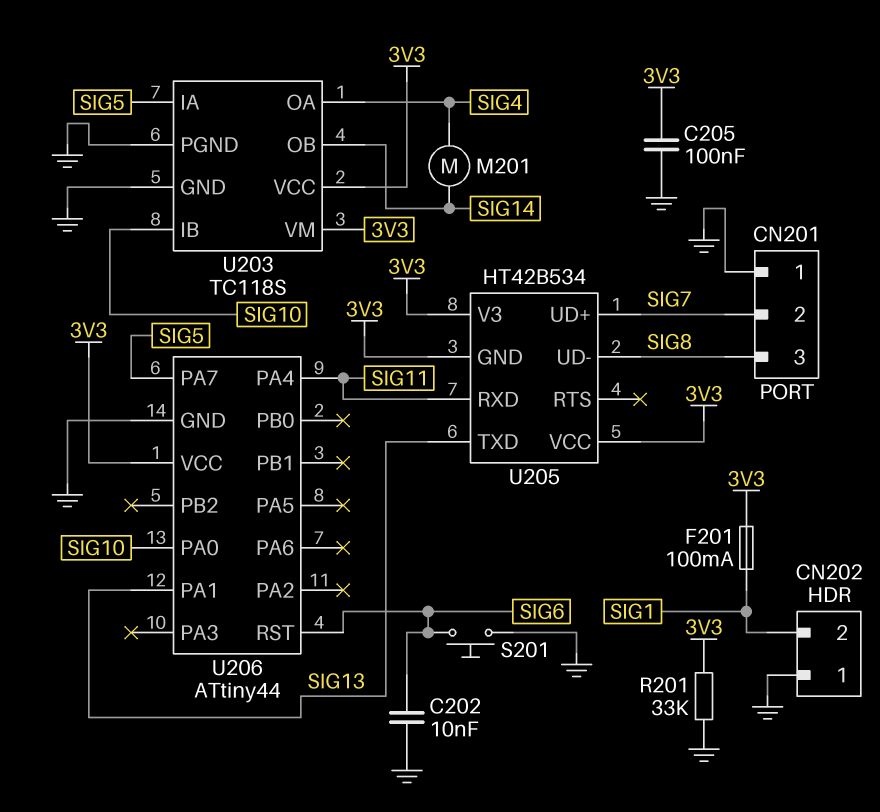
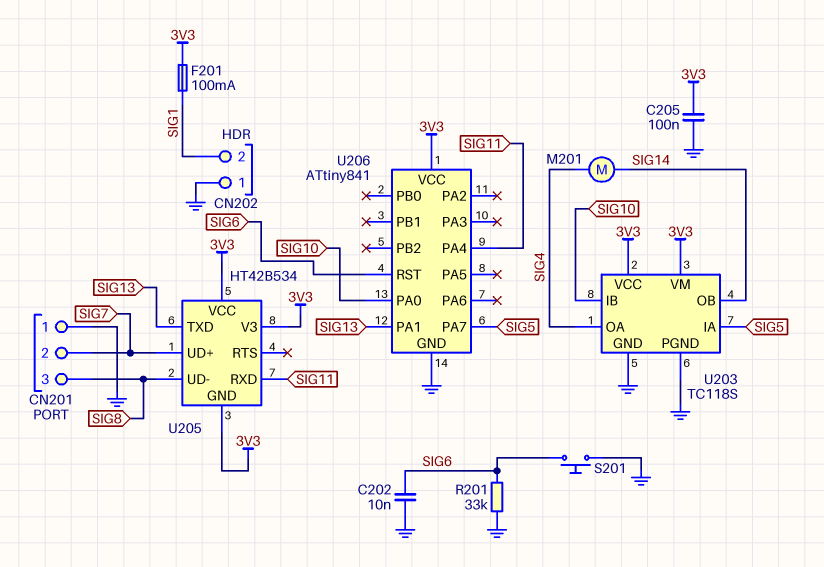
R201: 33k (3V3, GND) -> 33k (GND, SIG6)
U206: ATtiny44 -> ATtiny841

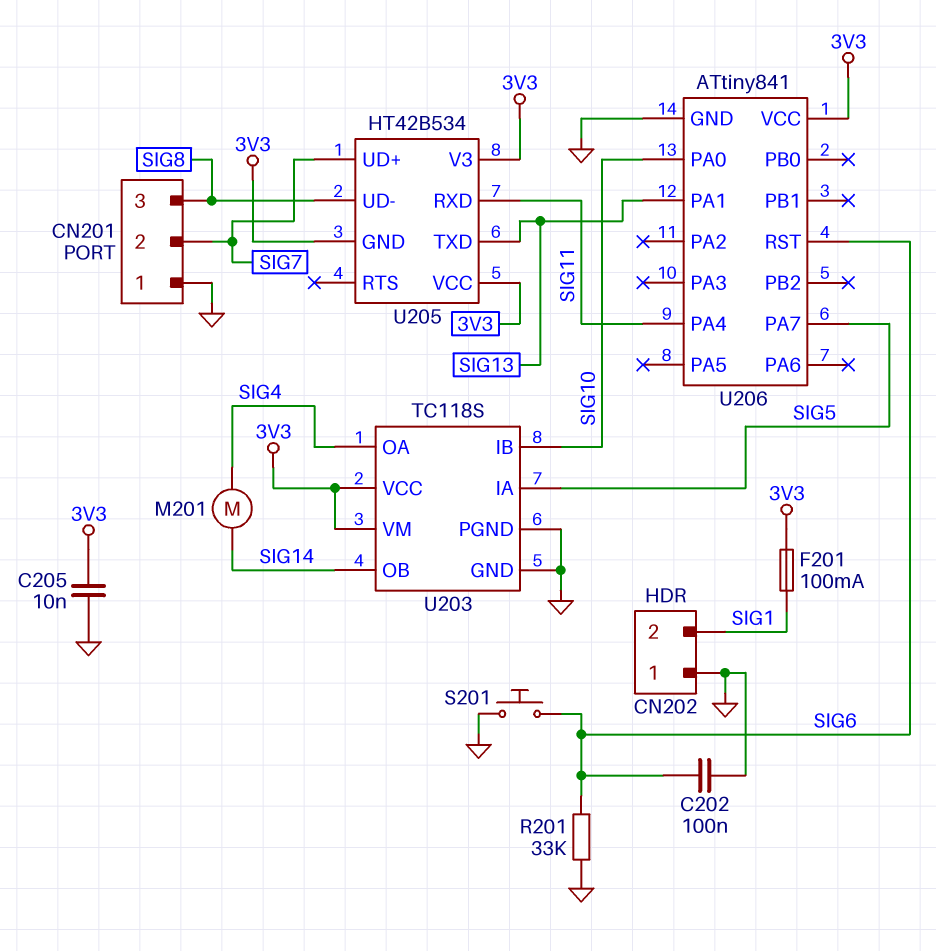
C202: 10nF (GND, SIG6) -> 100nF (GND, SIG6)
C205: 100nF (3V3, GND) -> 10nF (3V3, GND)

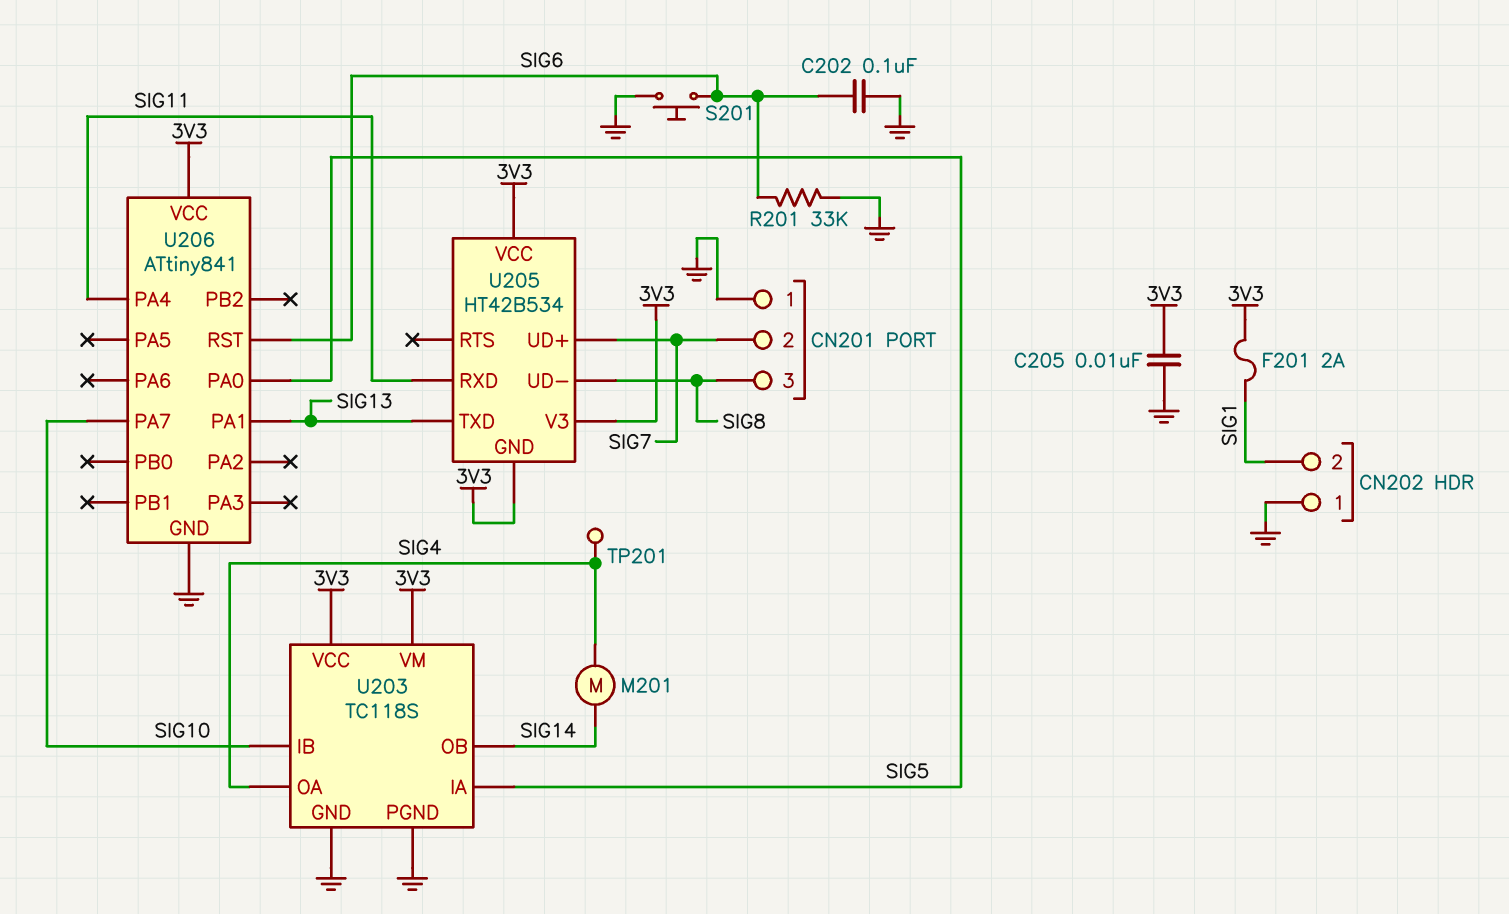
F201: 100mA (3V3, SIG1) -> 2A (3V3, SIG1)
TP201: none -> test point (SIG4)
U206 pin PA0: SIG10 -> SIG5
U206 pin PA7: SIG5 -> SIG10

